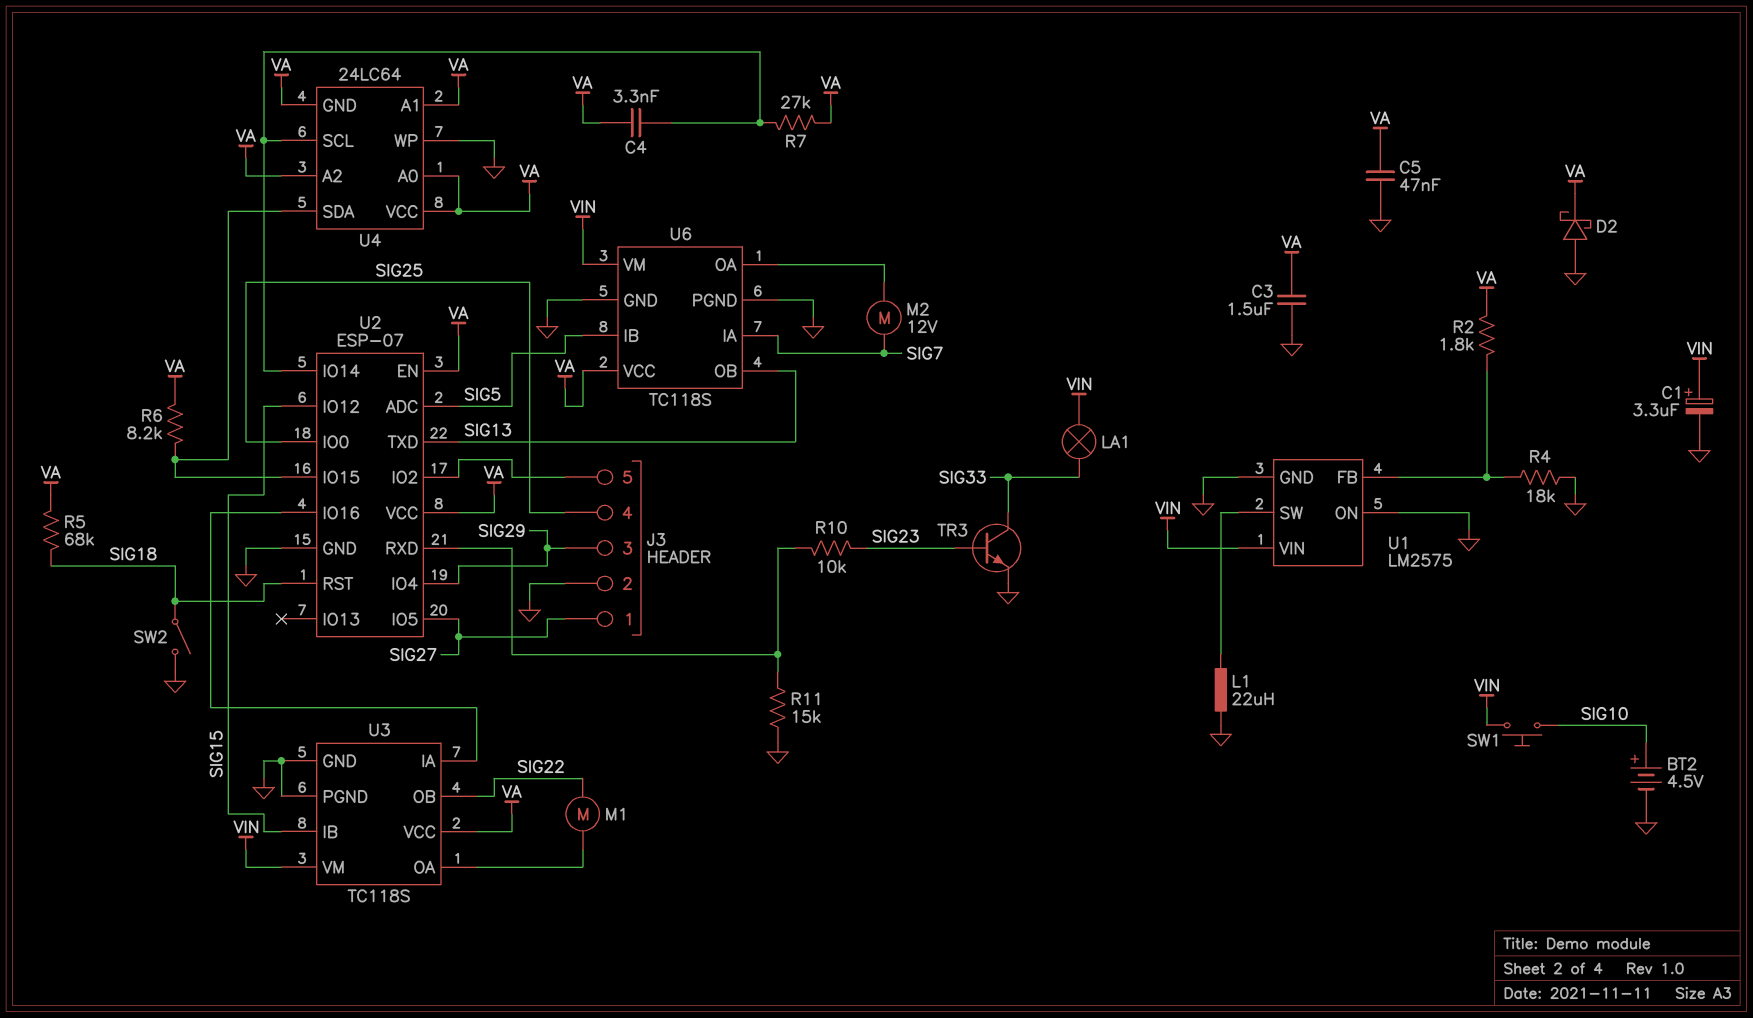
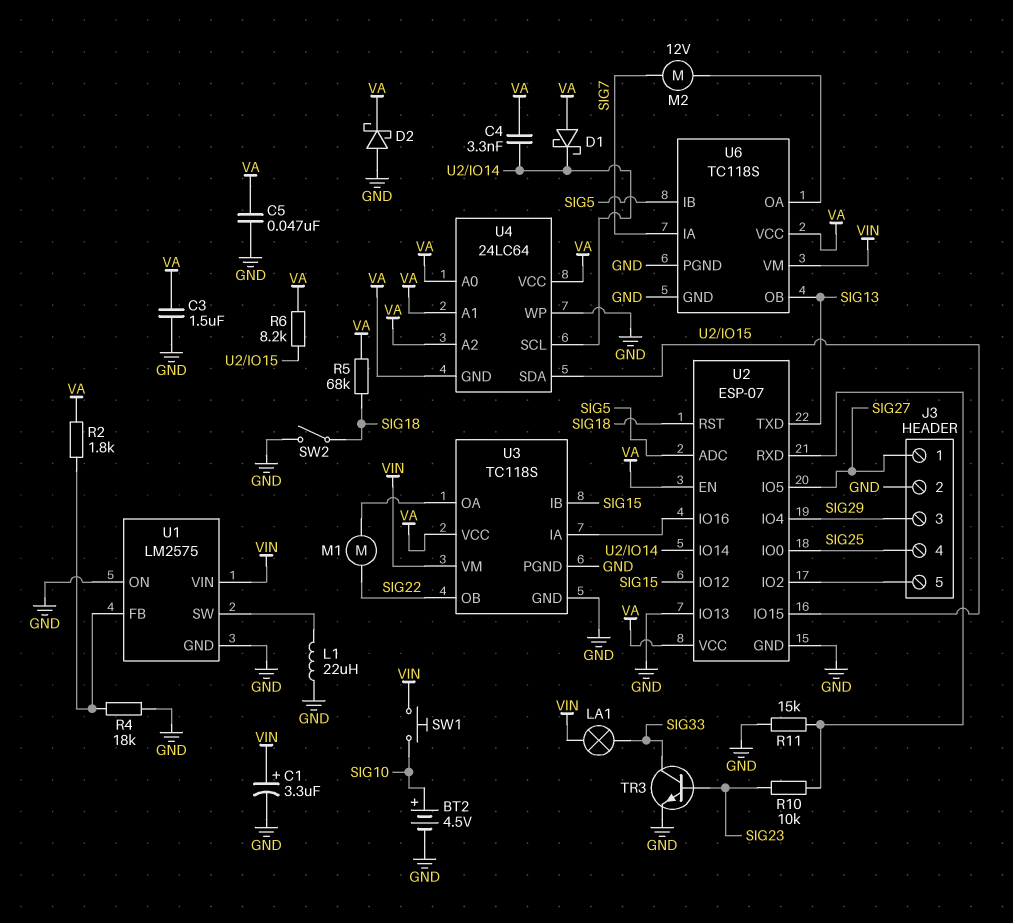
D1: none -> schottky (A VA, K U2/IO14)
R7: 27k (U2/IO14, VA) -> none
U2 pin IO13: none -> GND

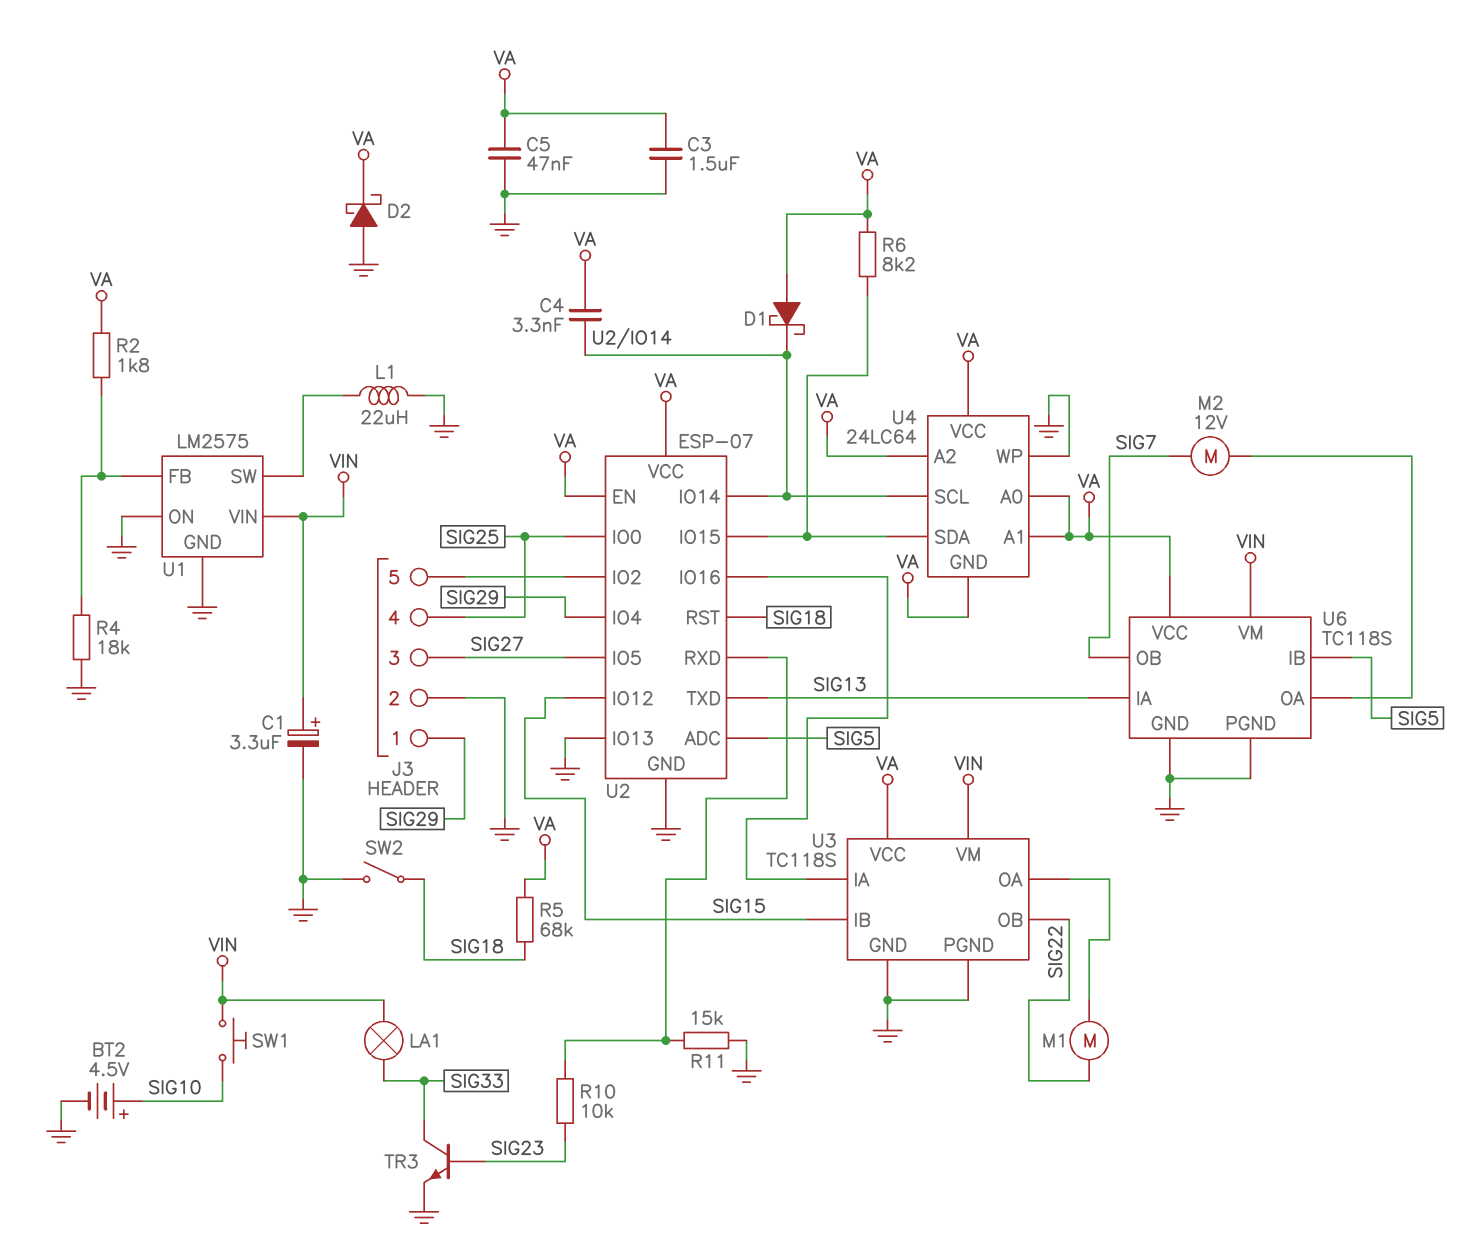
J3 pin 1: SIG27 -> SIG29
J3 pin 3: SIG29 -> SIG27
U6 pin IA: SIG7 -> SIG13
U6 pin OB: SIG13 -> SIG7

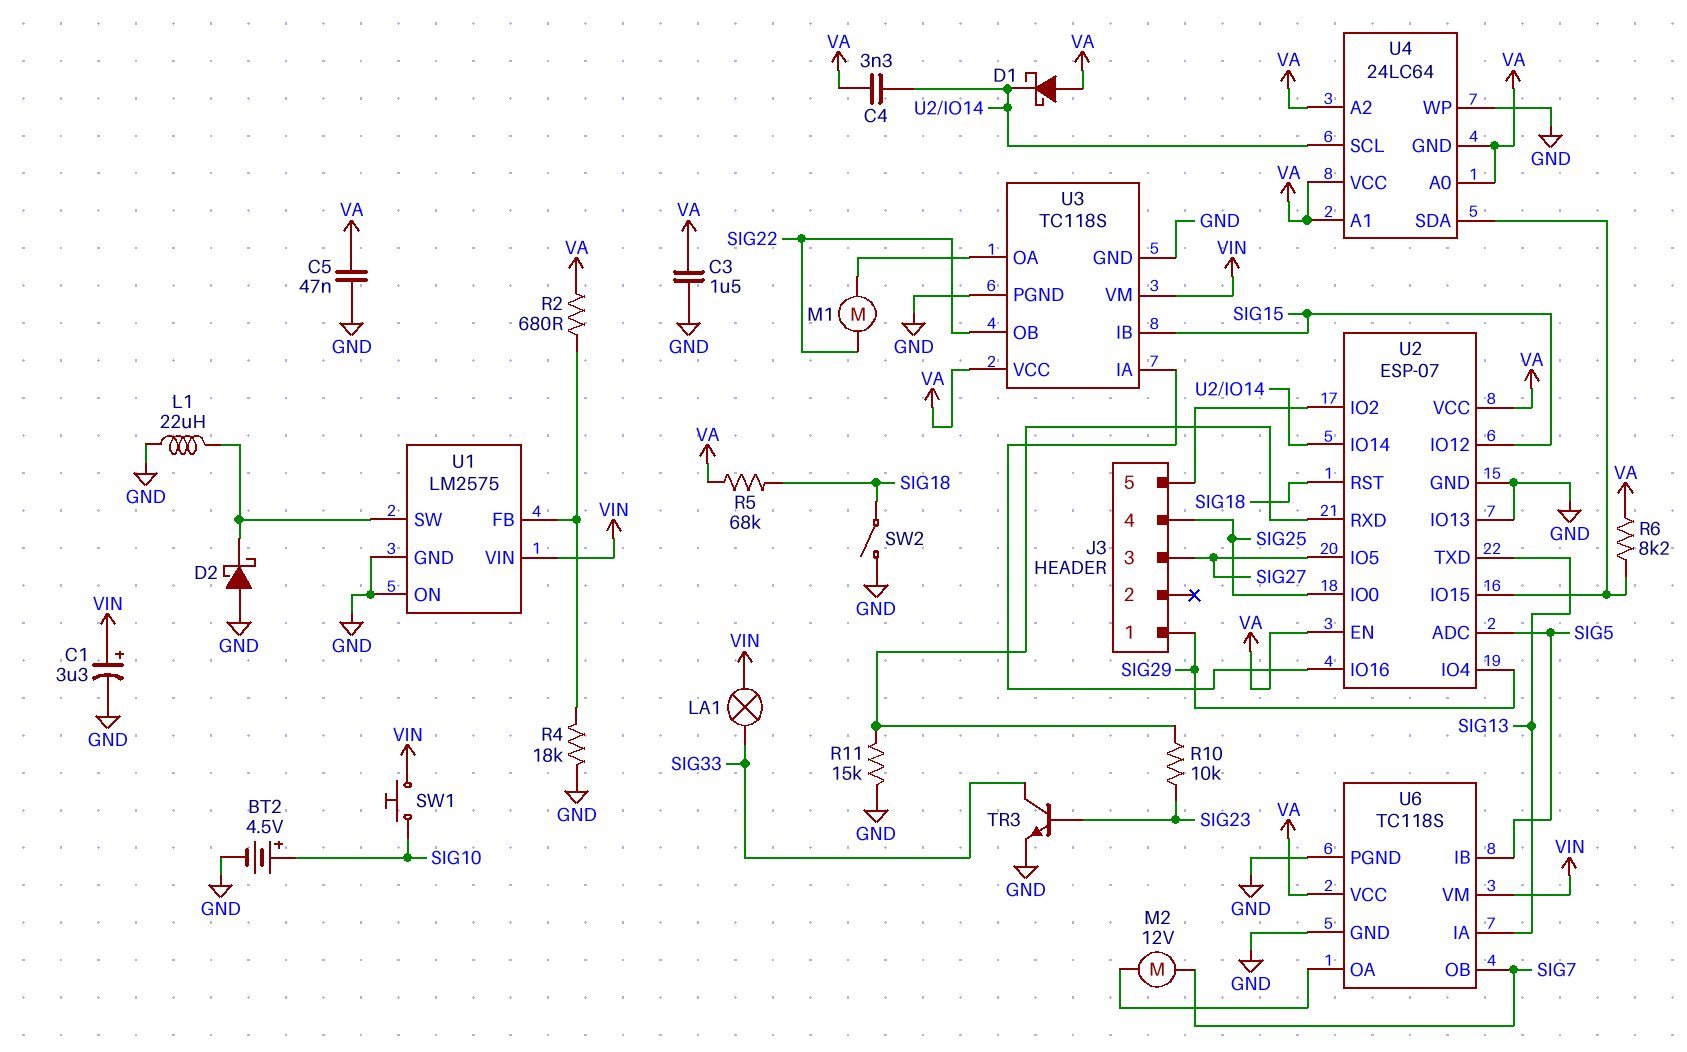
D2: schottky (A GND, K VA) -> schottky (A GND, K U1/SW)
J3 pin 2: GND -> none
R2: 1.8k (U1/FB, VA) -> 680 (U1/FB, VA)

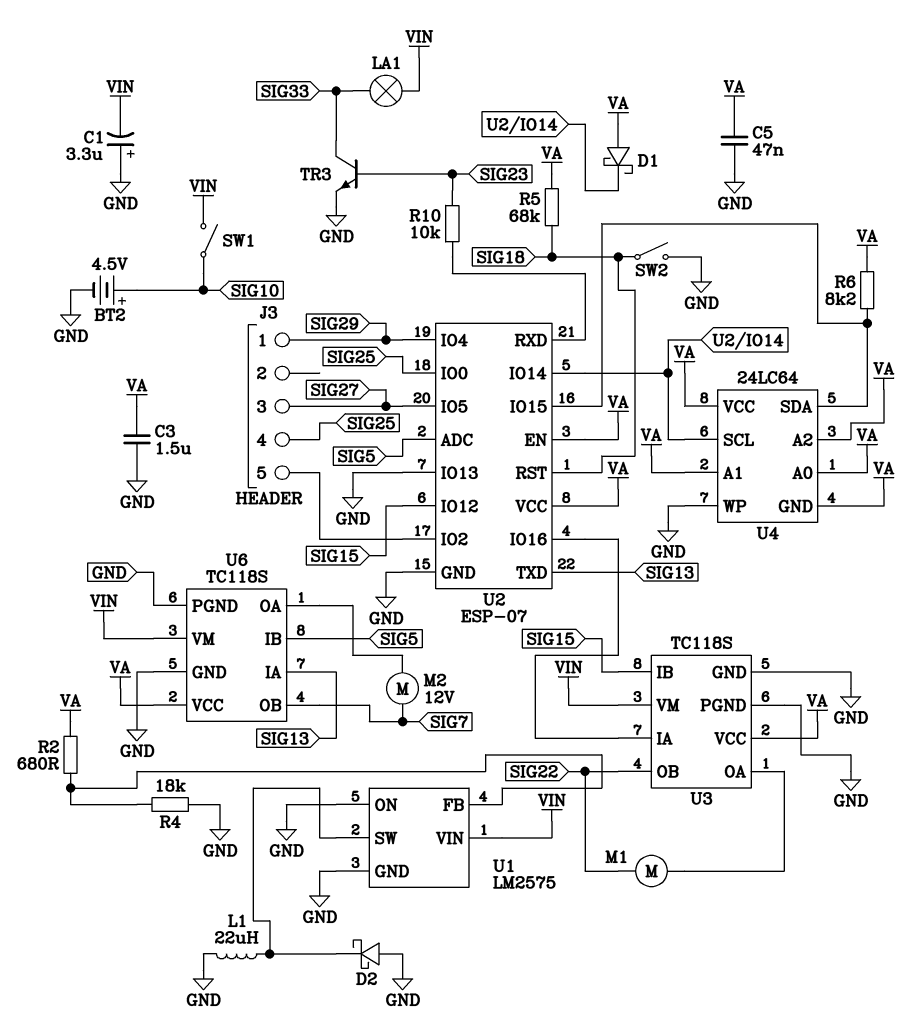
C1: 3.3uF (plus VIN, minus GND) -> 3.3uF (plus GND, minus VIN)
C4: 3.3nF (U2/IO14, VA) -> none
R11: 15k (GND, U2/RXD) -> none
SW1: button (SIG10, VIN) -> switch (SIG10, VIN)

